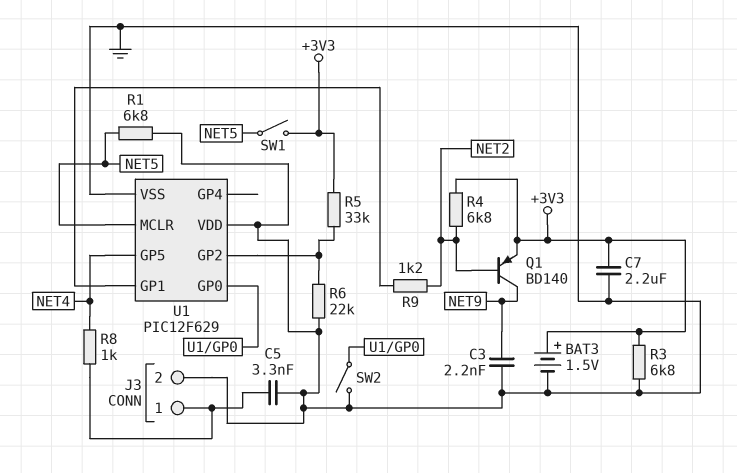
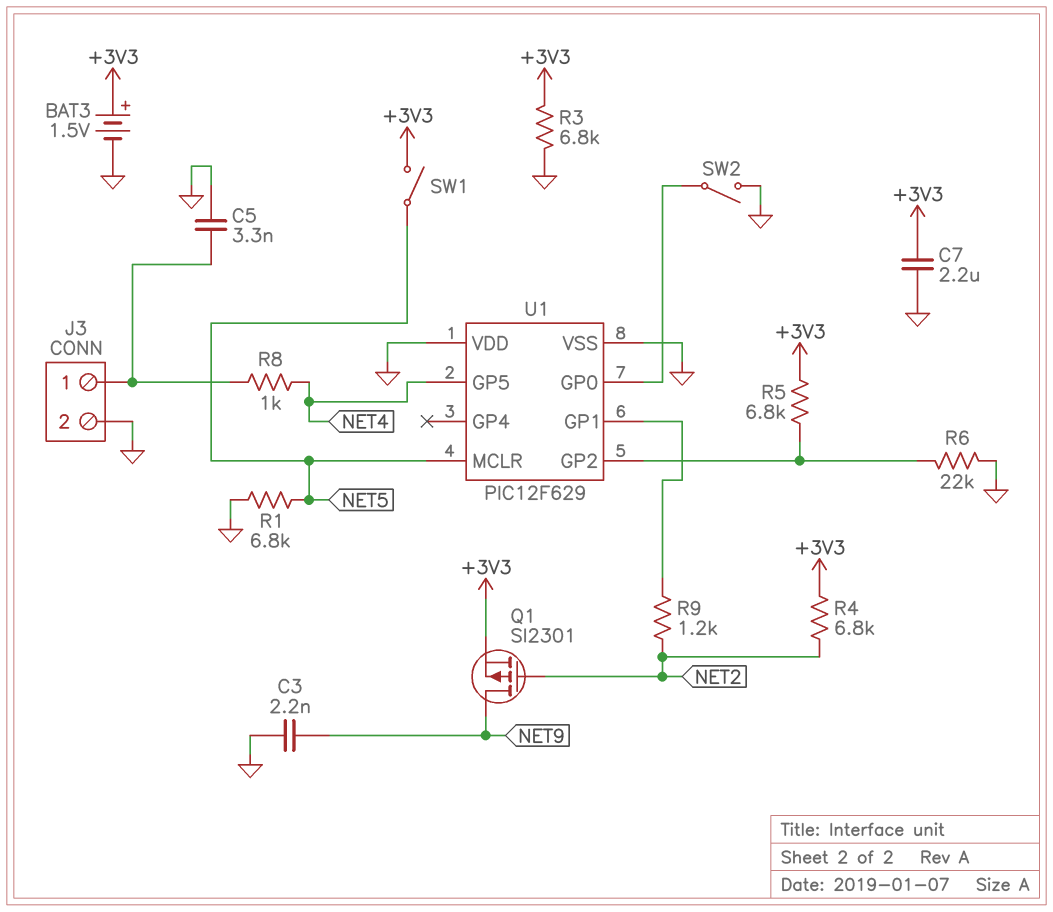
Q1: PNP BD140 (B NET2, C NET9, E +3V3) -> PMOS SI2301 (G NET2, D NET9, S +3V3)
R5: 33k (+3V3, U1/GP2) -> 6.8k (+3V3, U1/GP2)

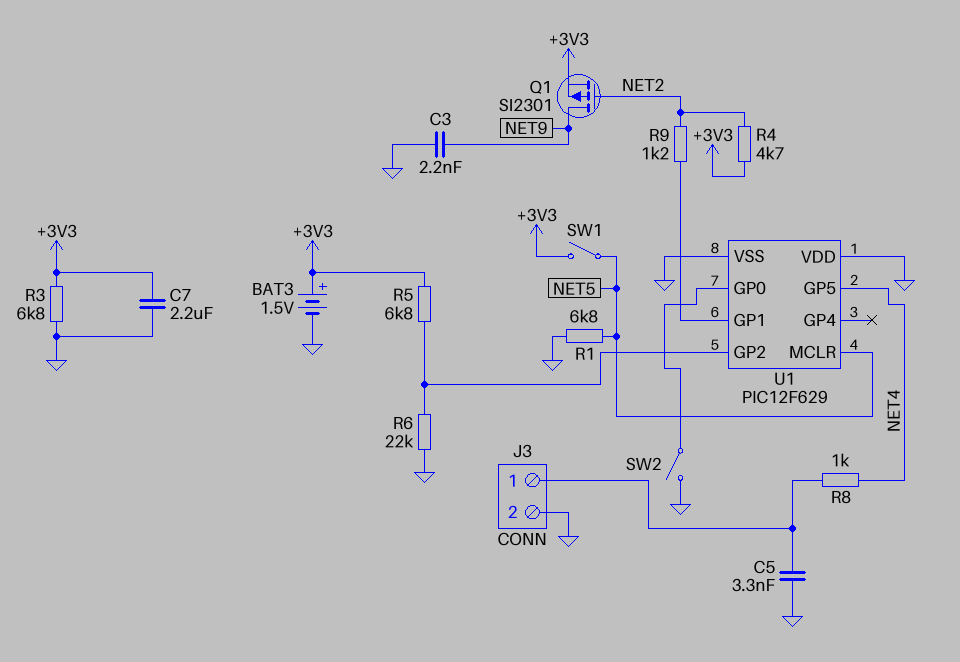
R4: 6.8k (+3V3, NET2) -> 4.7k (+3V3, NET2)

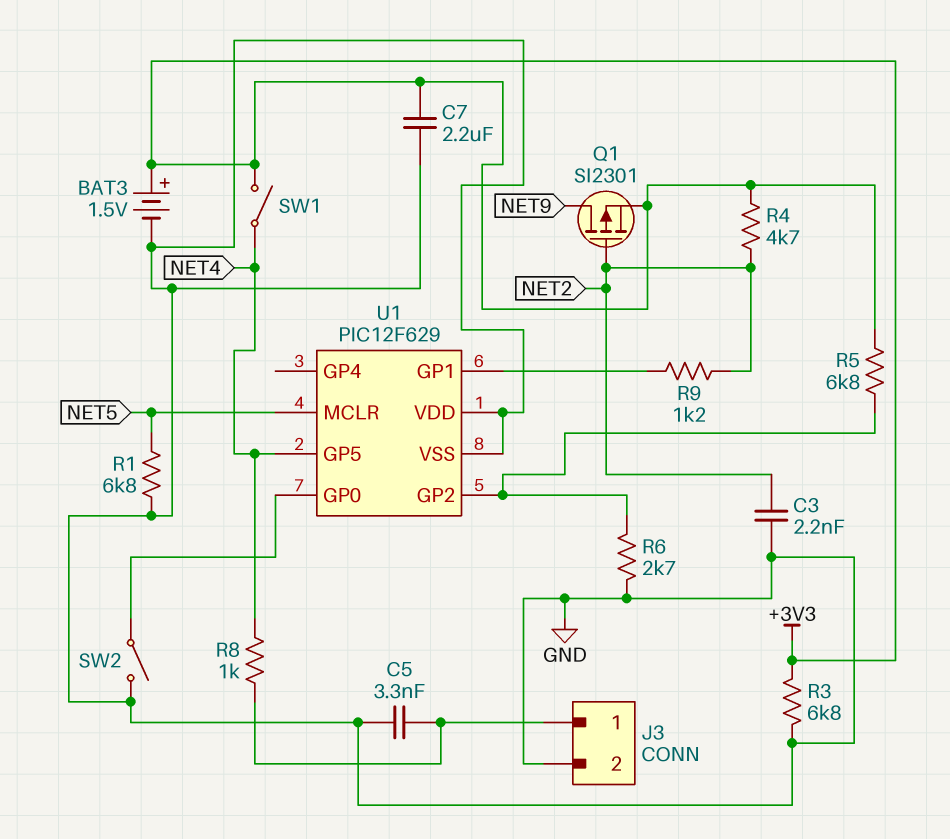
C3: 2.2nF (GND, NET9) -> 2.2nF (GND, NET2)
R6: 22k (GND, U1/GP2) -> 2.7k (GND, U1/GP2)
SW1: switch (+3V3, NET5) -> switch (+3V3, NET4)

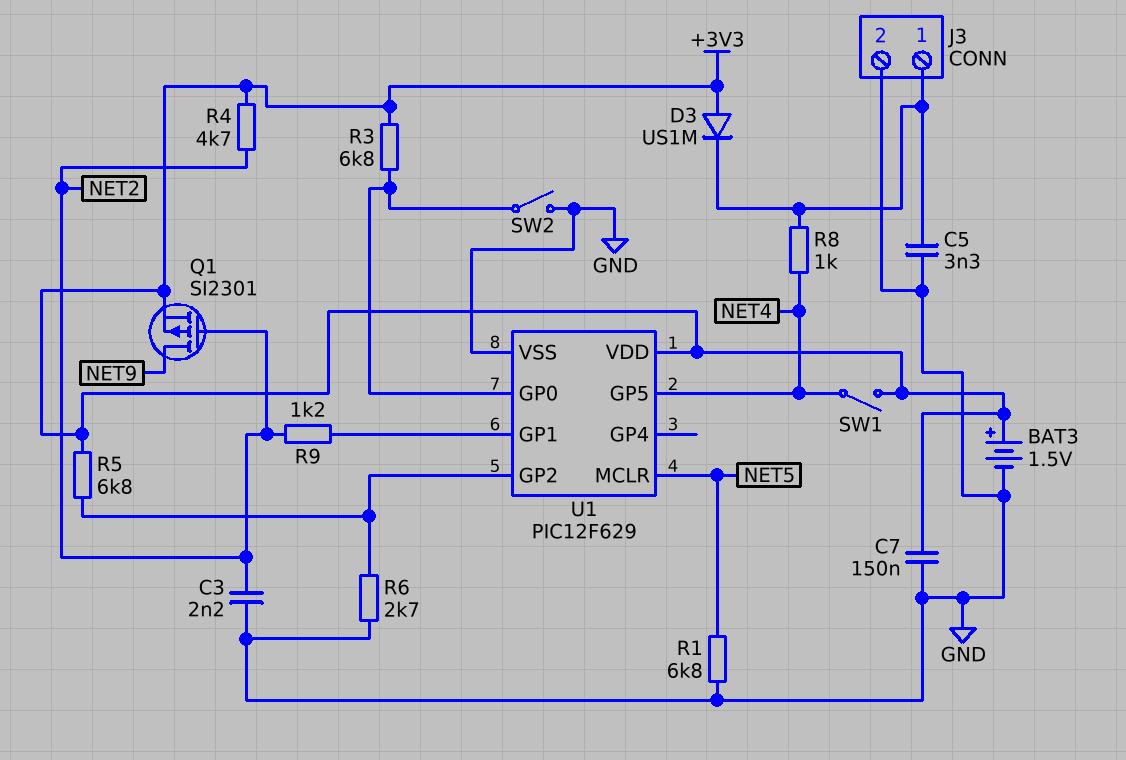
C7: 2.2uF (+3V3, GND) -> 150nF (+3V3, GND)
D3: none -> diode US1M (A +3V3, K J3/1)
R3: 6.8k (+3V3, GND) -> 6.8k (+3V3, U1/GP0)
U1 pin VDD: GND -> +3V3

